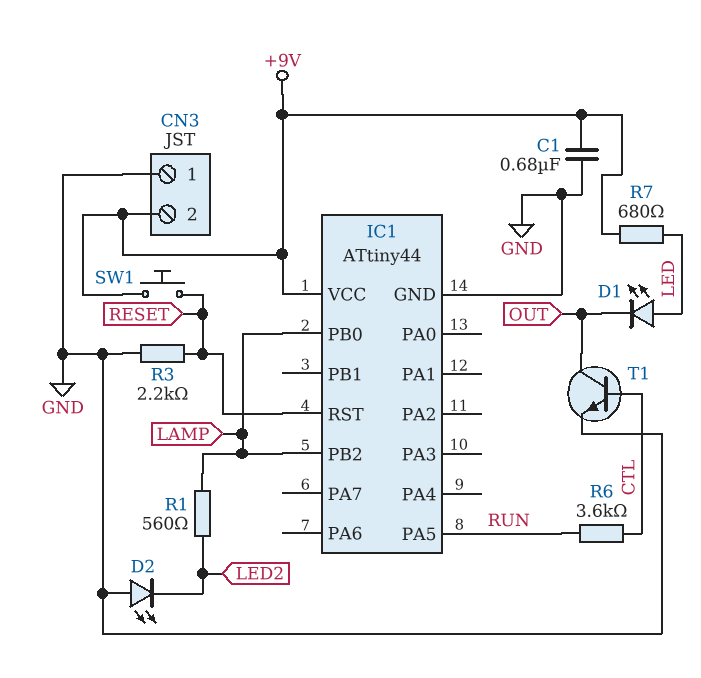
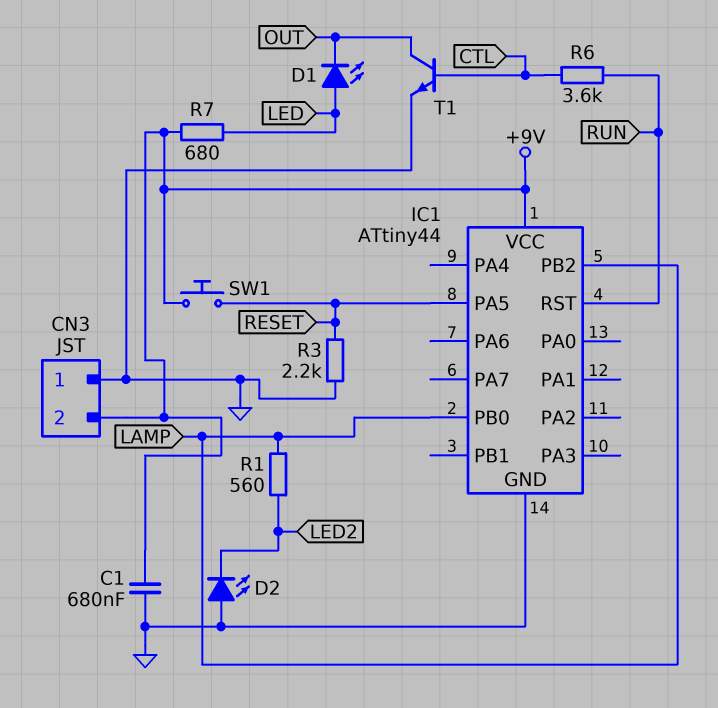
IC1 pin PA5: RUN -> RESET
IC1 pin RST: RESET -> RUN

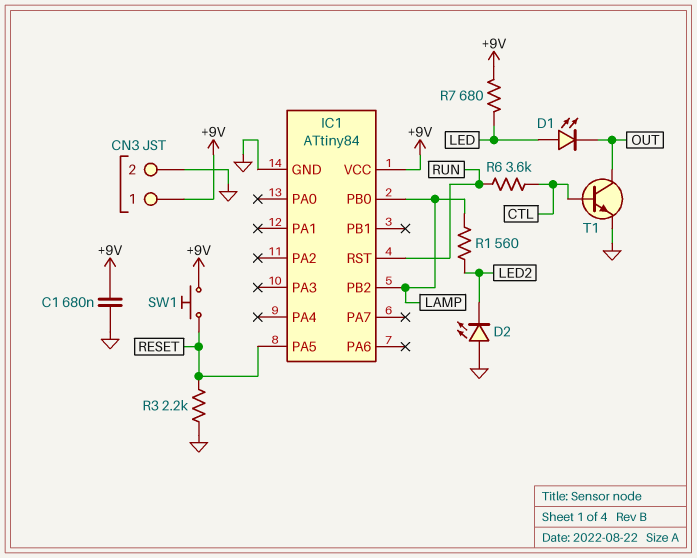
CN3 pin 1: GND -> +9V
CN3 pin 2: +9V -> GND
IC1: ATtiny44 -> ATtiny84

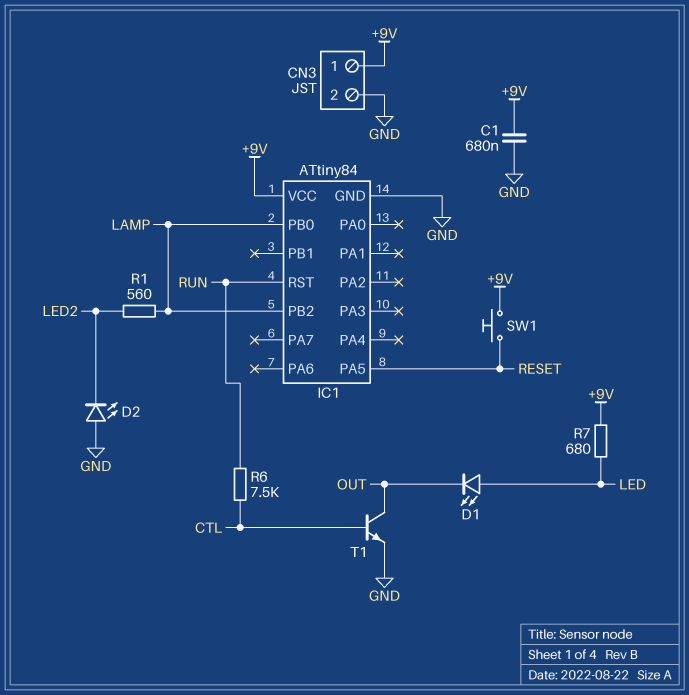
R3: 2.2k (GND, RESET) -> none
R6: 3.6k (CTL, RUN) -> 7.5k (CTL, RUN)

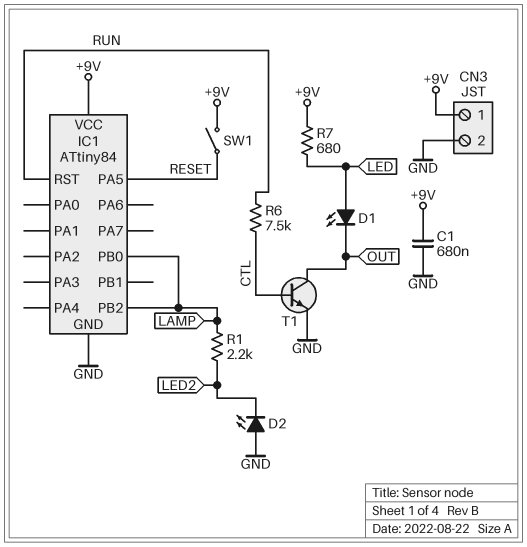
R1: 560 (LAMP, LED2) -> 2.2k (LAMP, LED2)
SW1: button (+9V, RESET) -> switch (+9V, RESET)

